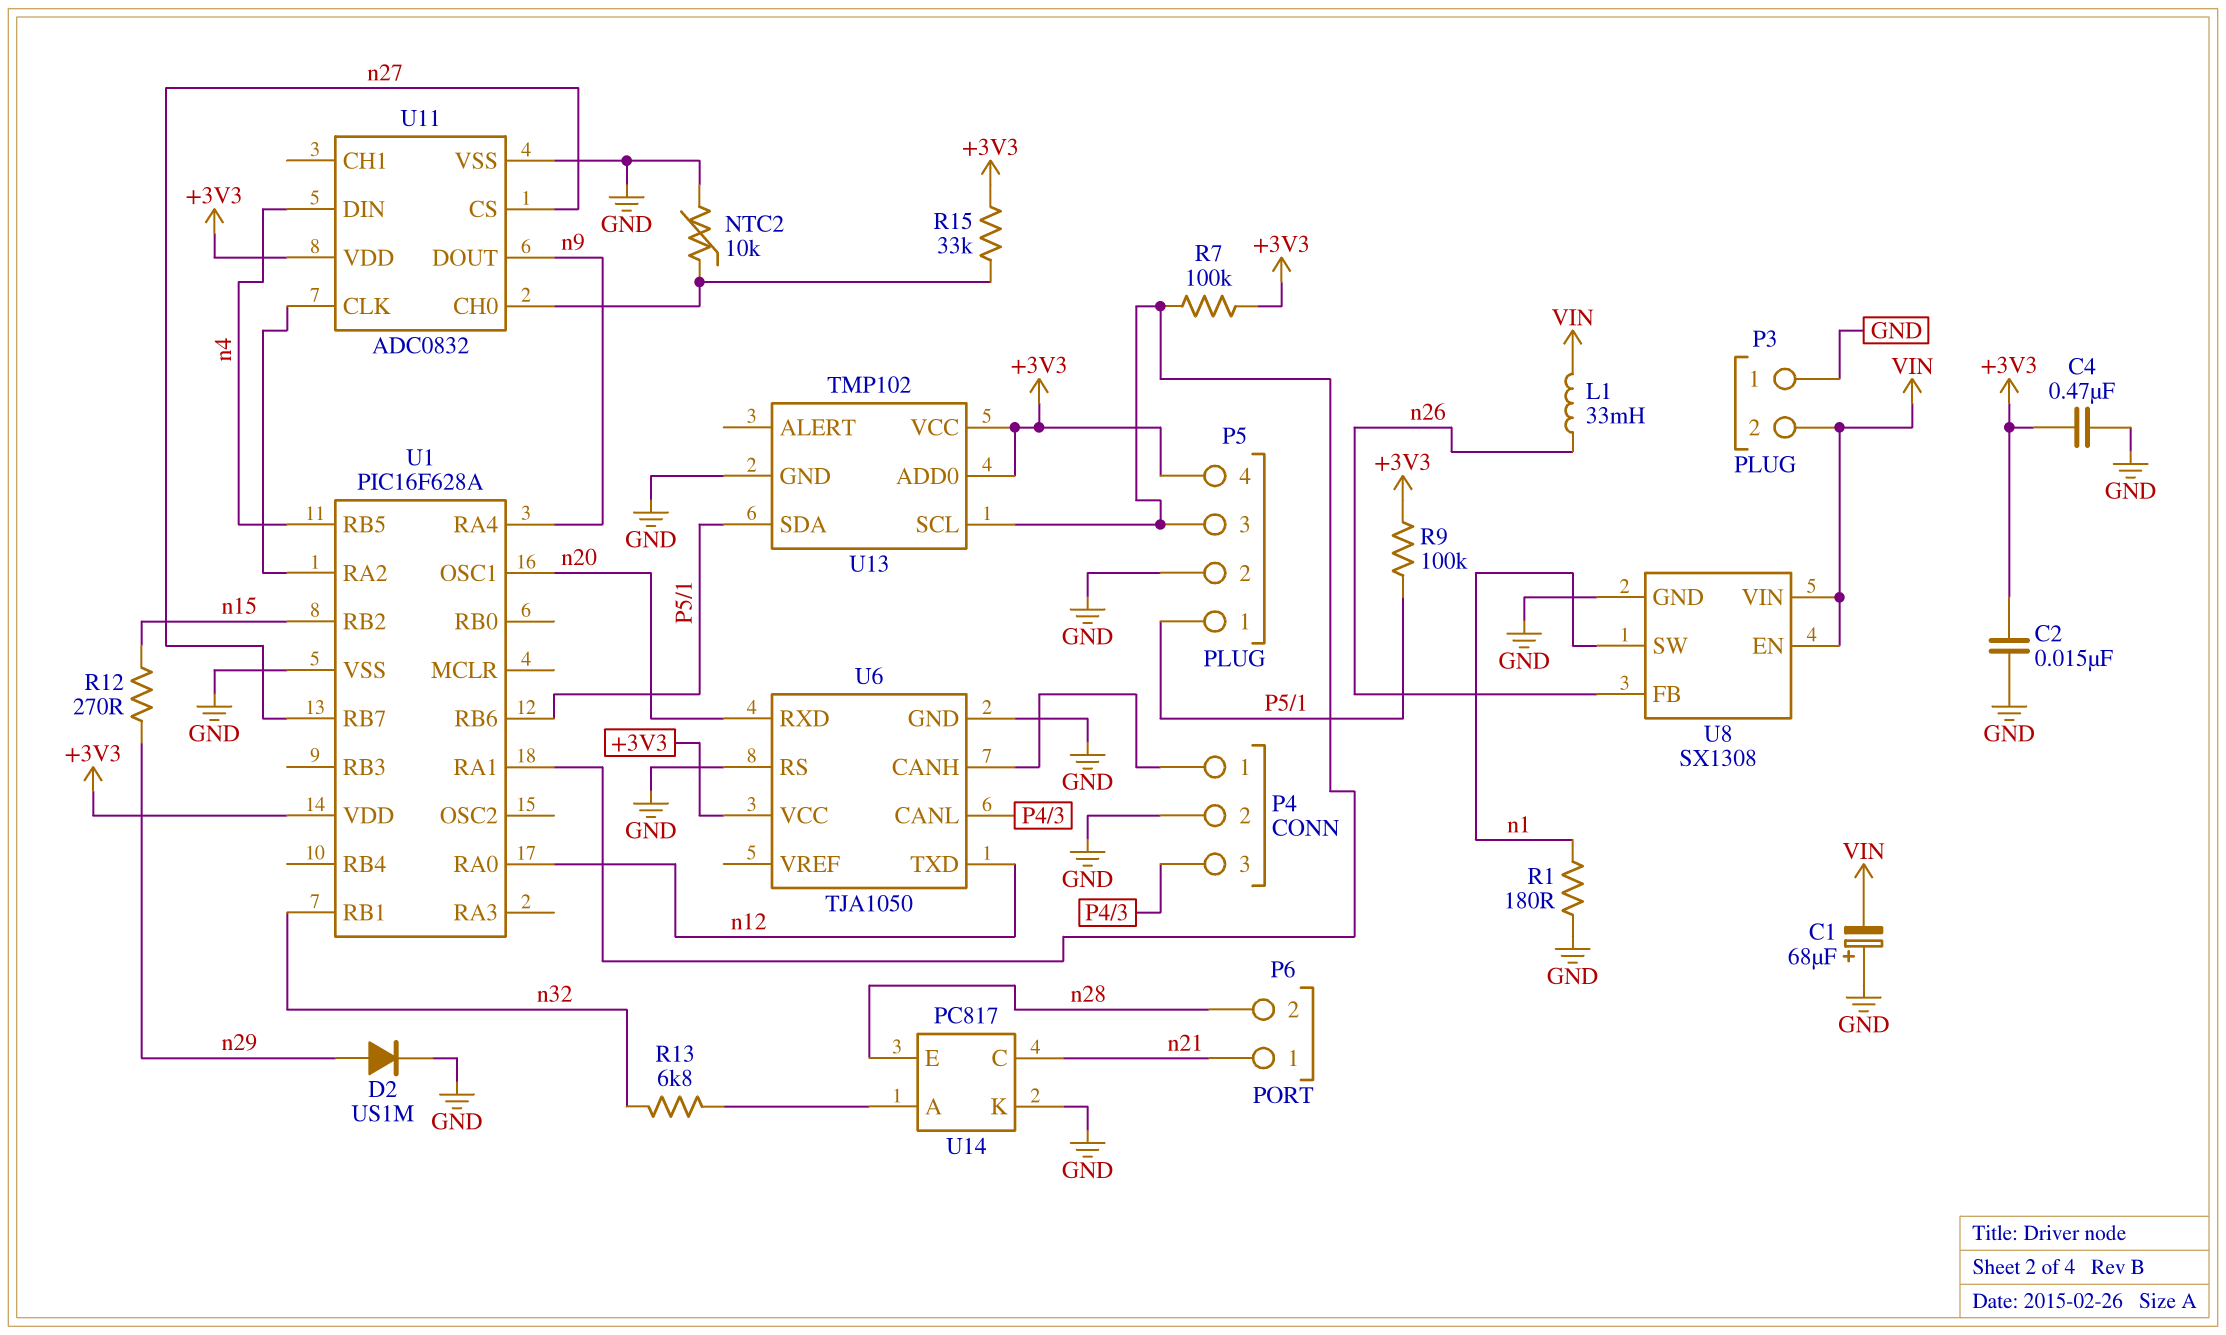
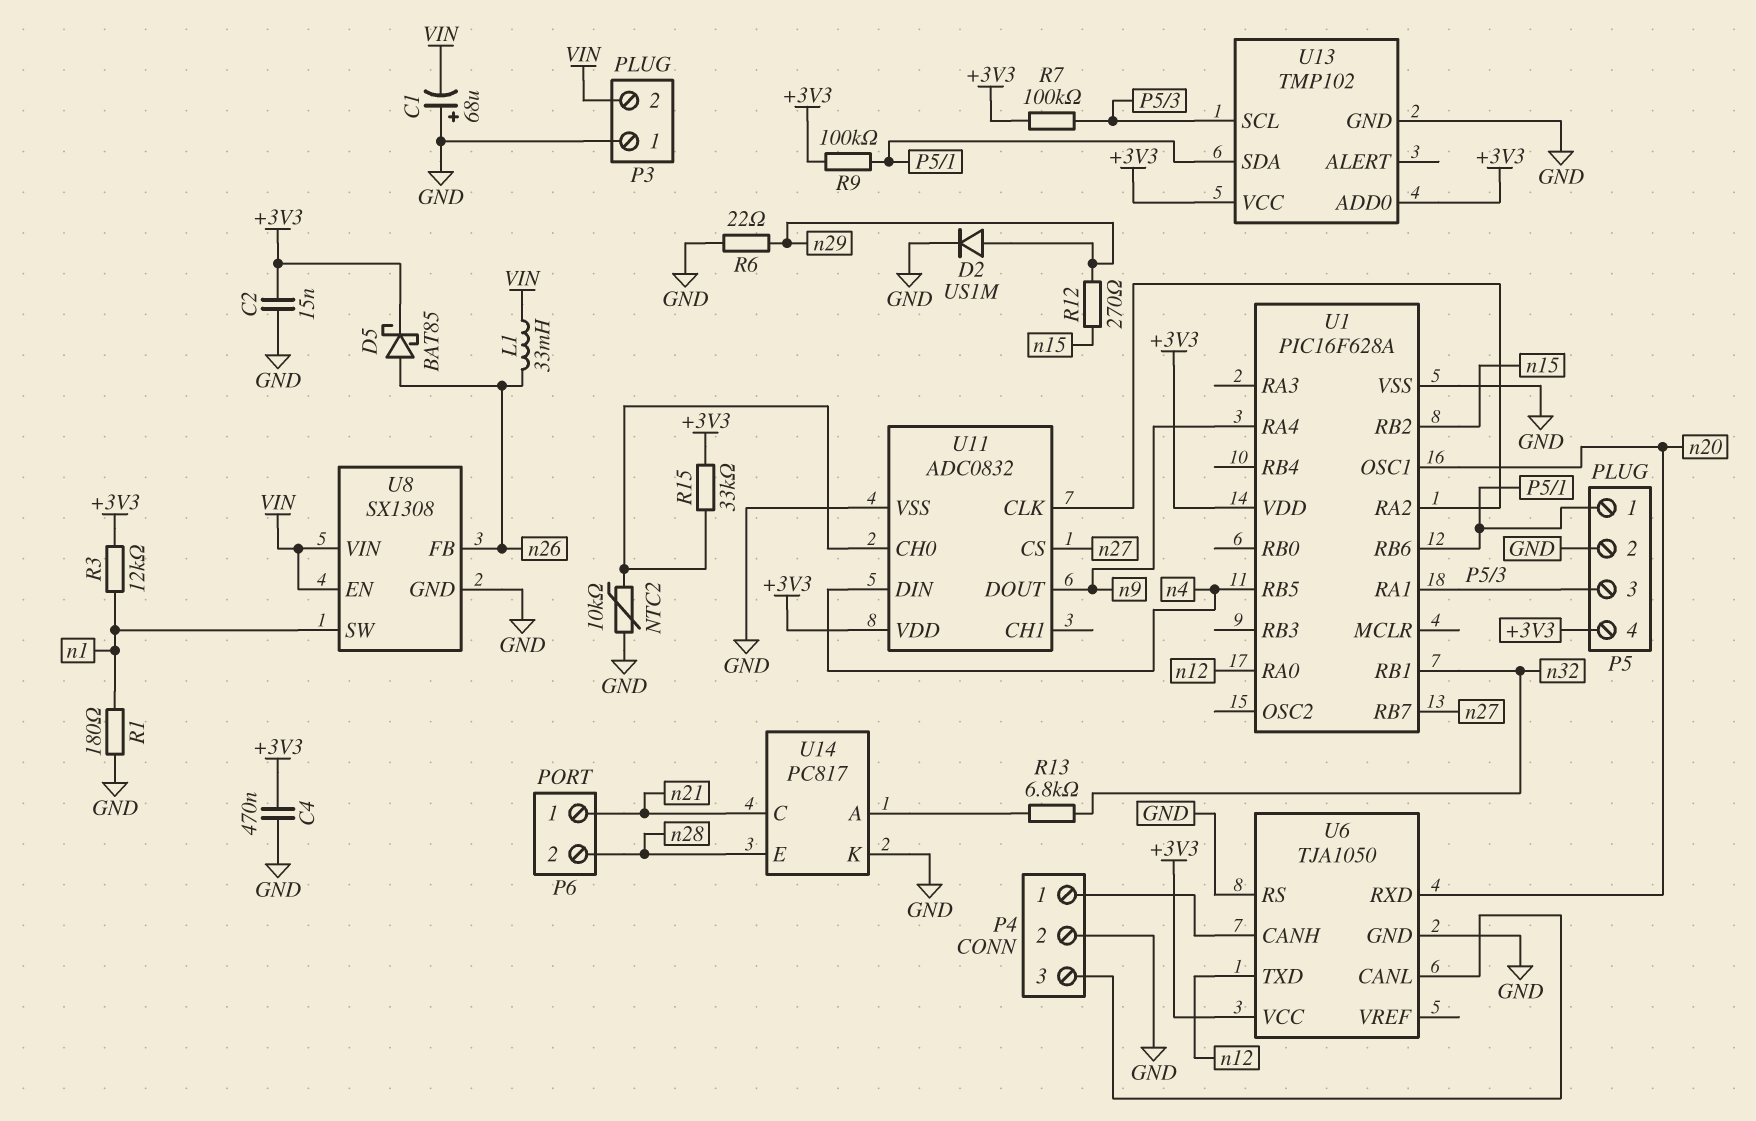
D5: none -> schottky BAT85 (A n26, K +3V3)
R3: none -> 12k (+3V3, n1)
R6: none -> 22 (GND, n29)

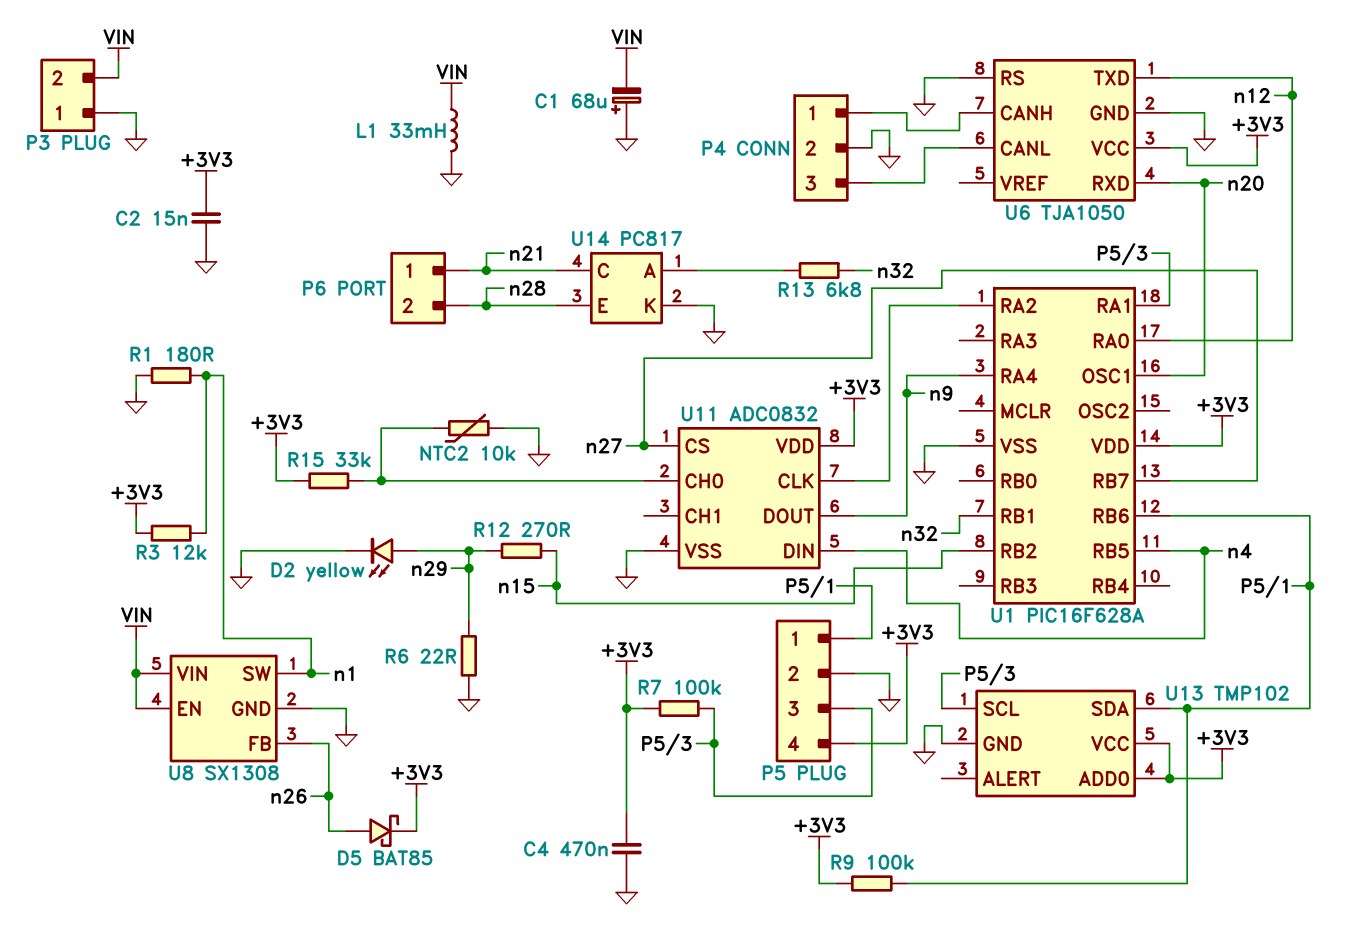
D2: diode US1M (A n29, K GND) -> LED yellow (A n29, K GND)
L1: 33mH (VIN, n26) -> 33mH (GND, VIN)

